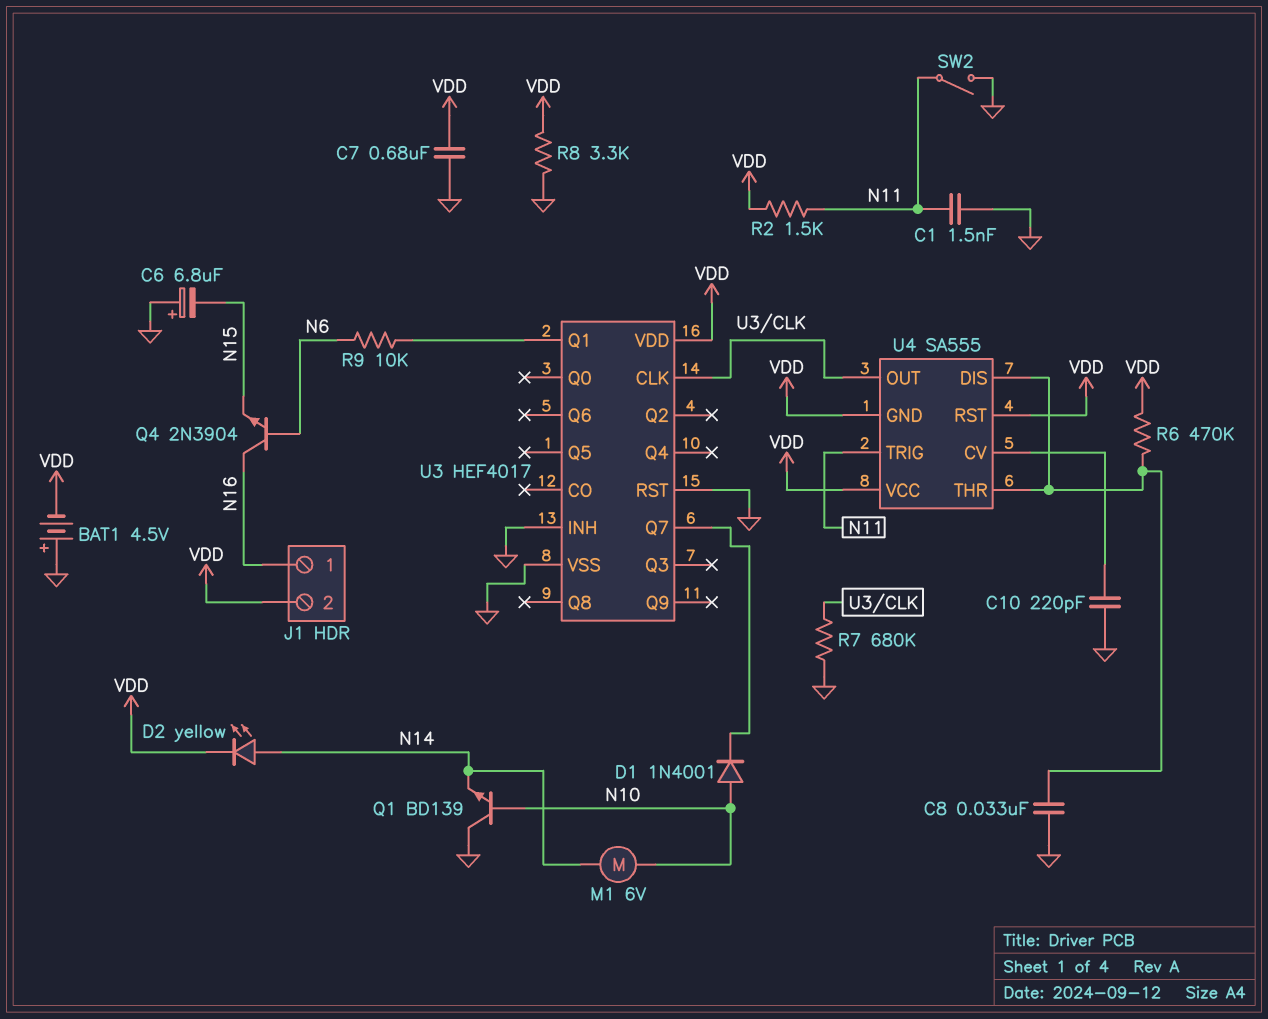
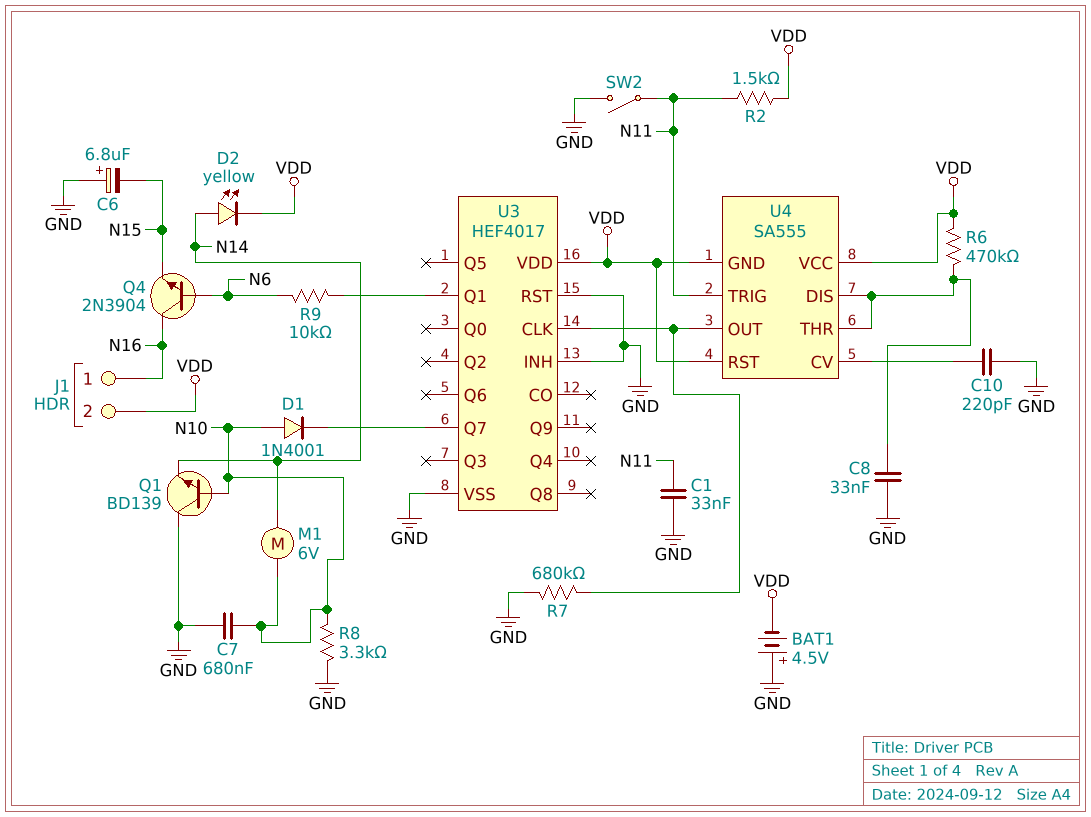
C1: 1.5nF (GND, N11) -> 33nF (GND, N11)
C7: 680nF (GND, VDD) -> 680nF (GND, N10)
R8: 3.3k (GND, VDD) -> 3.3k (GND, N10)

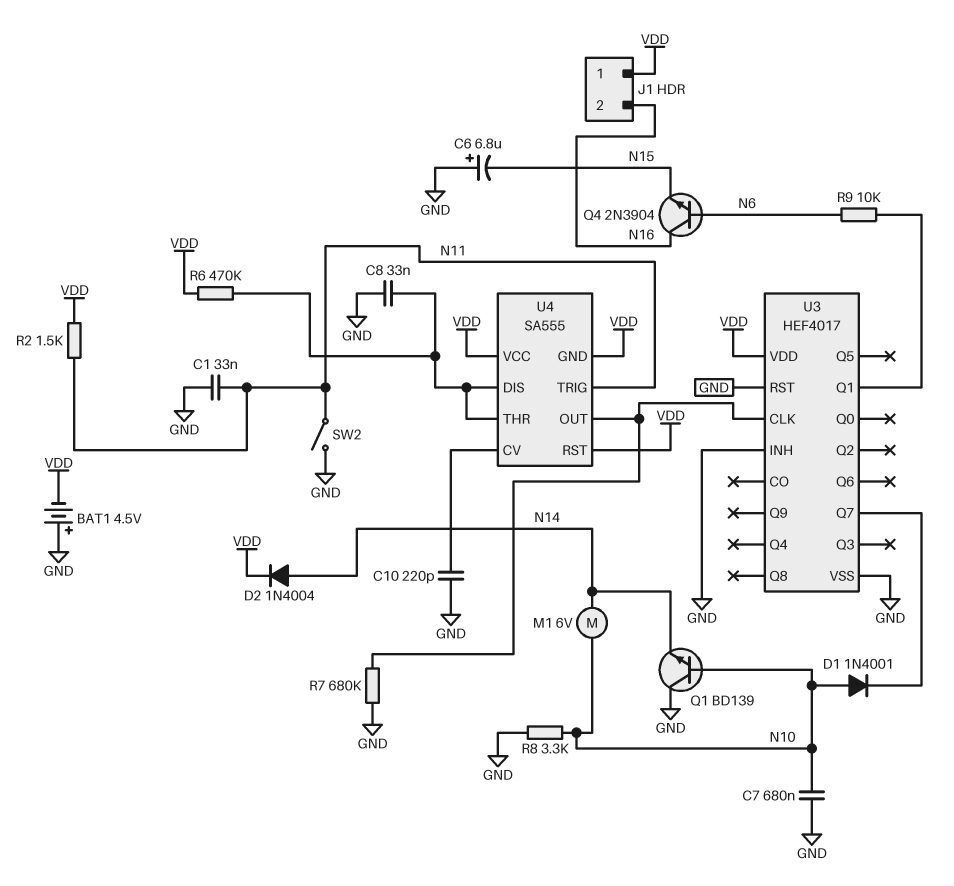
D2: LED yellow (A N14, K VDD) -> diode 1N4004 (A N14, K VDD)
J1 pin 1: N16 -> VDD
J1 pin 2: VDD -> N16

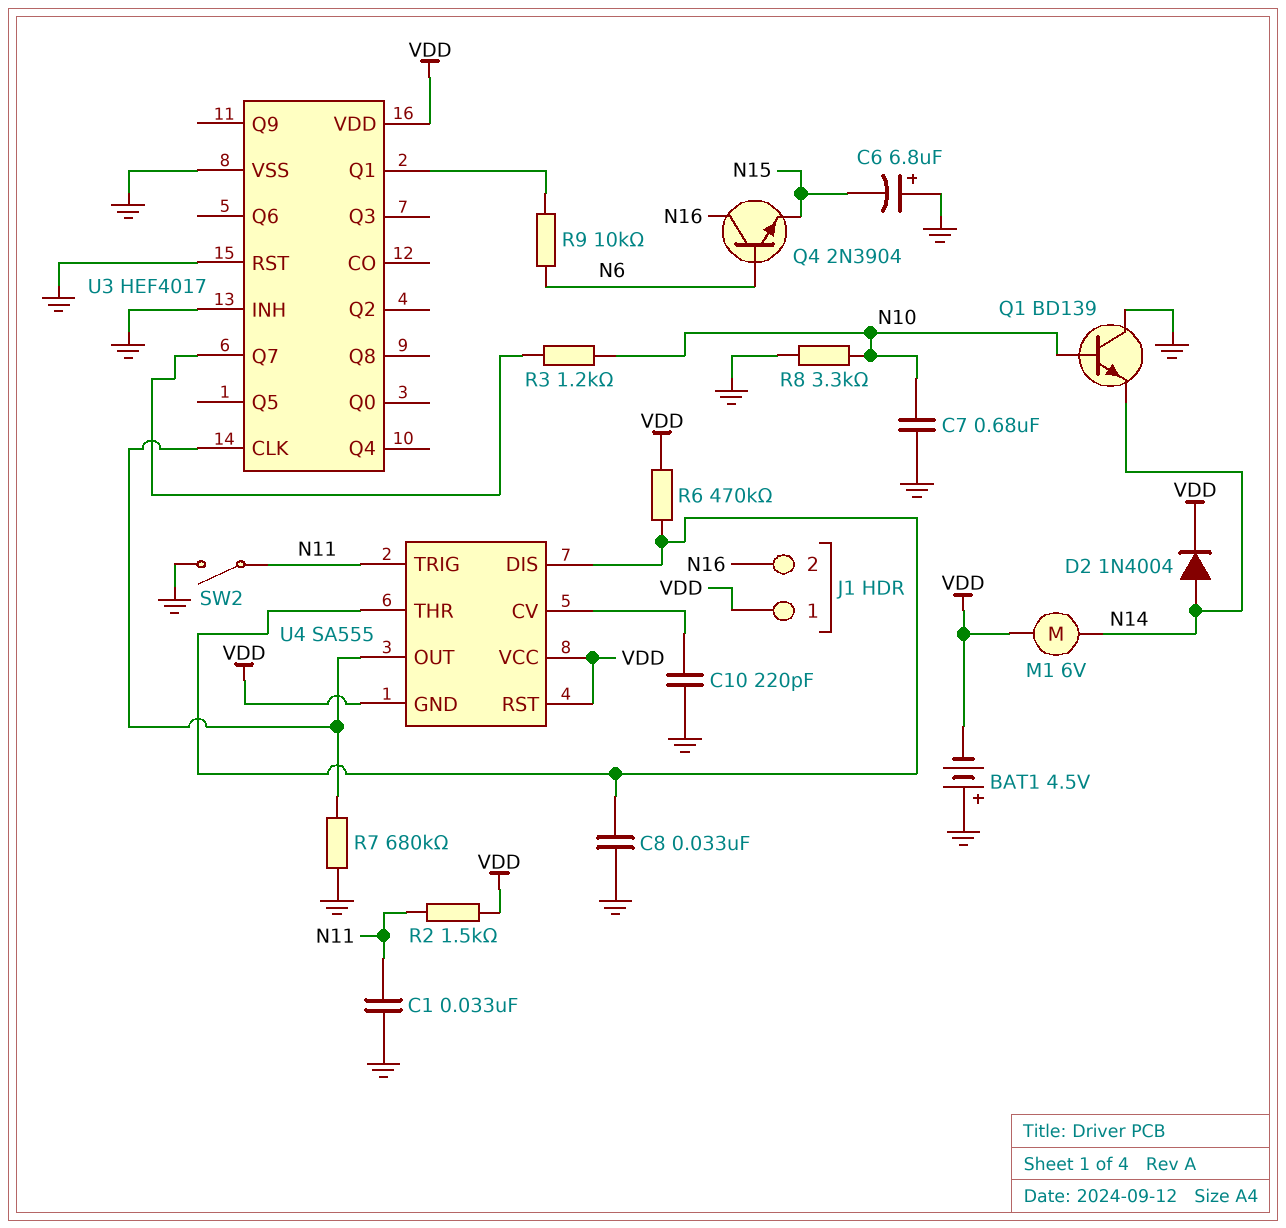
D1: diode 1N4001 (A N10, K U3/Q7) -> none
M1: motor 6V (N10, N14) -> motor 6V (N14, VDD)
R3: none -> 1.2k (N10, U3/Q7)

